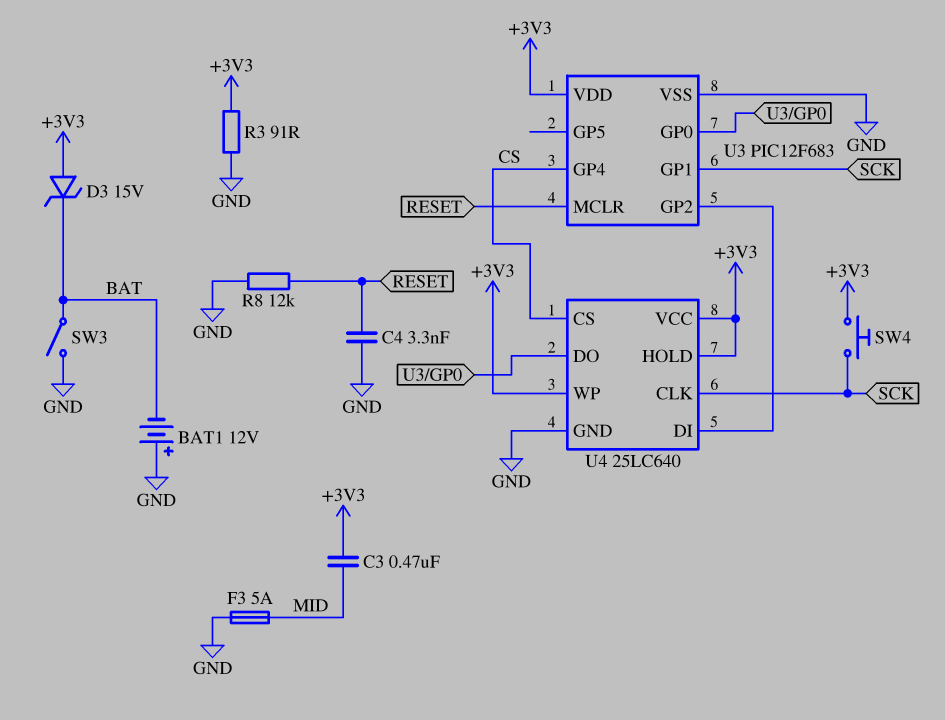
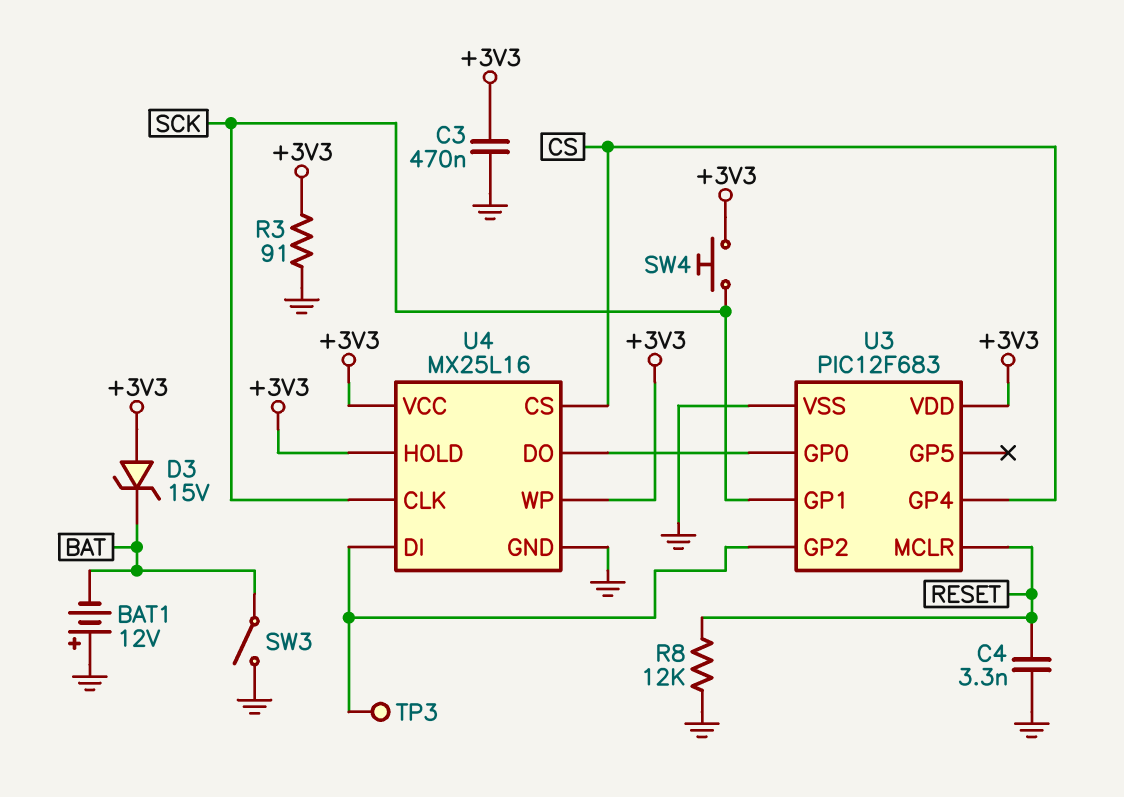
C3: 470nF (+3V3, MID) -> 470nF (+3V3, GND)
F3: 5A (GND, MID) -> none
TP3: none -> test point (U3/GP2)
U4: 25LC640 -> MX25L16

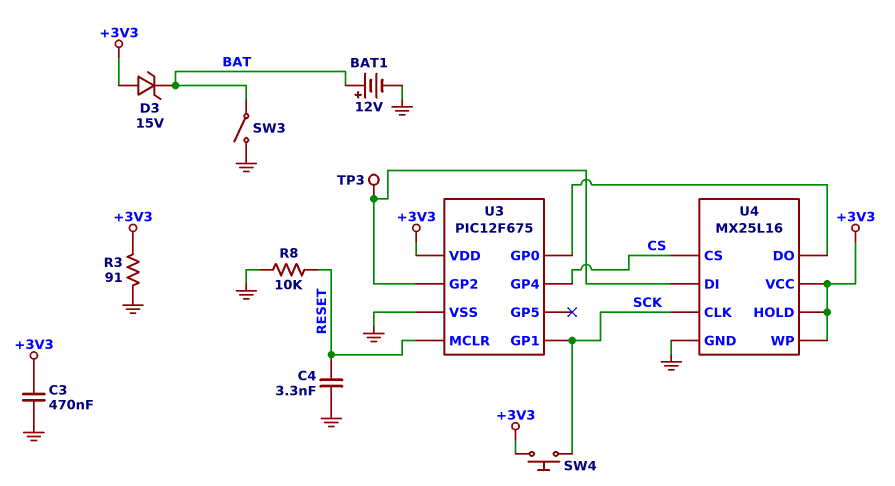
BAT1: 12V (plus GND, minus BAT) -> 12V (plus BAT, minus GND)
R8: 12k (GND, RESET) -> 10k (GND, RESET)
U3: PIC12F683 -> PIC12F675

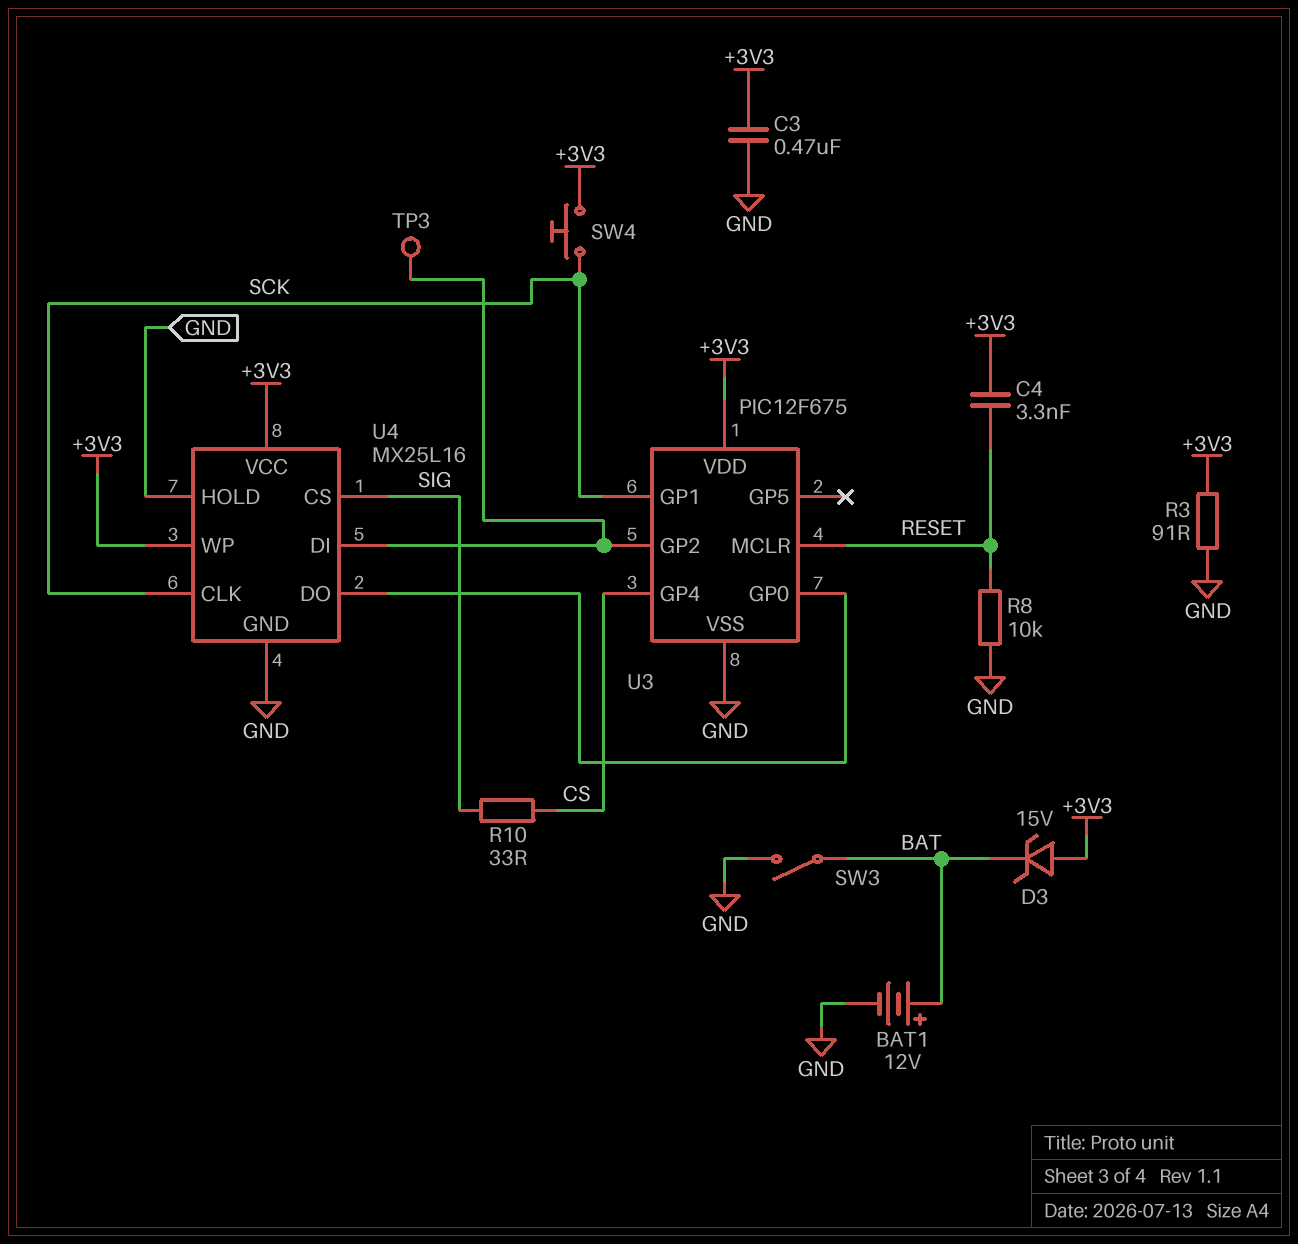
C4: 3.3nF (GND, RESET) -> 3.3nF (+3V3, RESET)
R10: none -> 33 (CS, SIG)
U4 pin CS: CS -> SIG
U4 pin HOLD: +3V3 -> GND

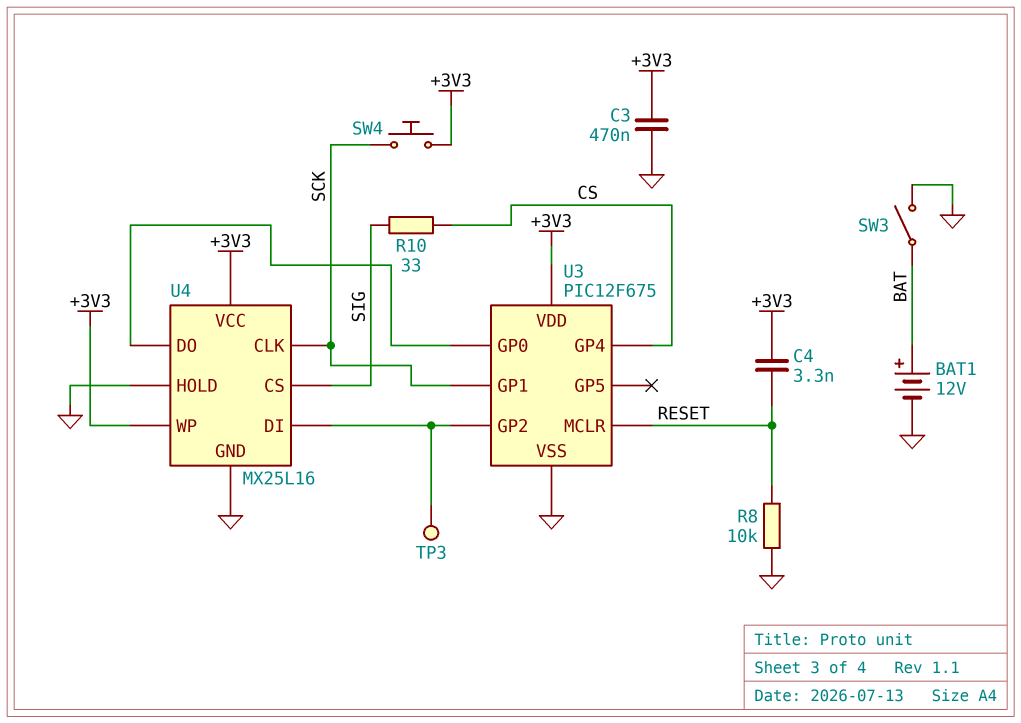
D3: zener 15V (A +3V3, K BAT) -> none
R3: 91 (+3V3, GND) -> none

